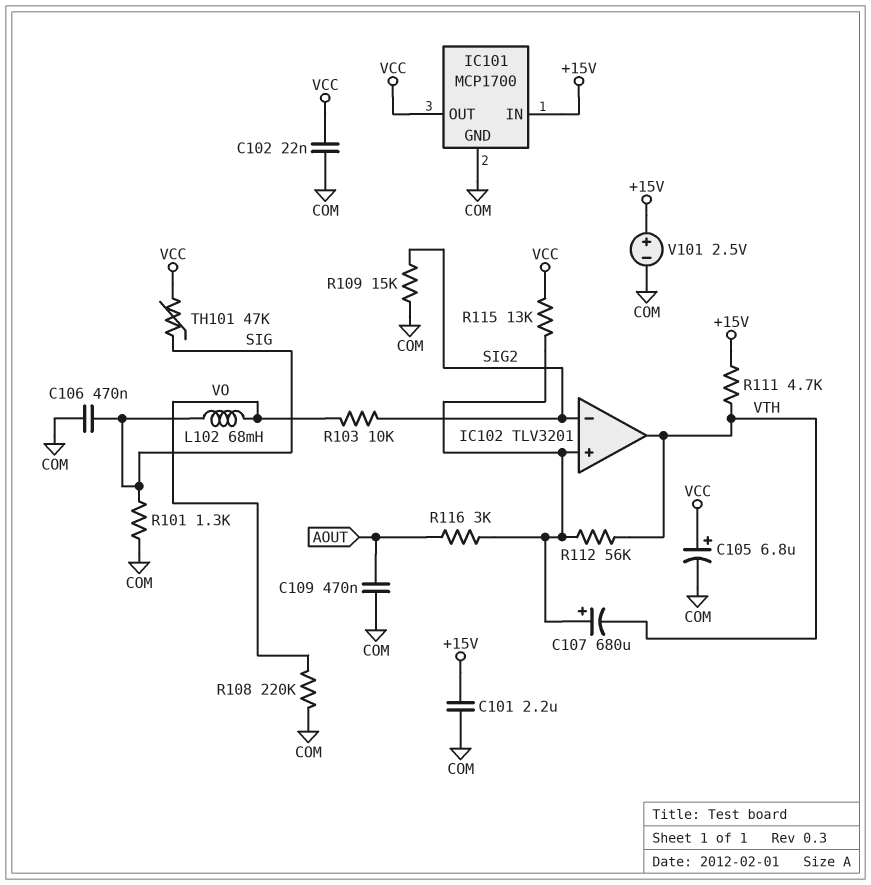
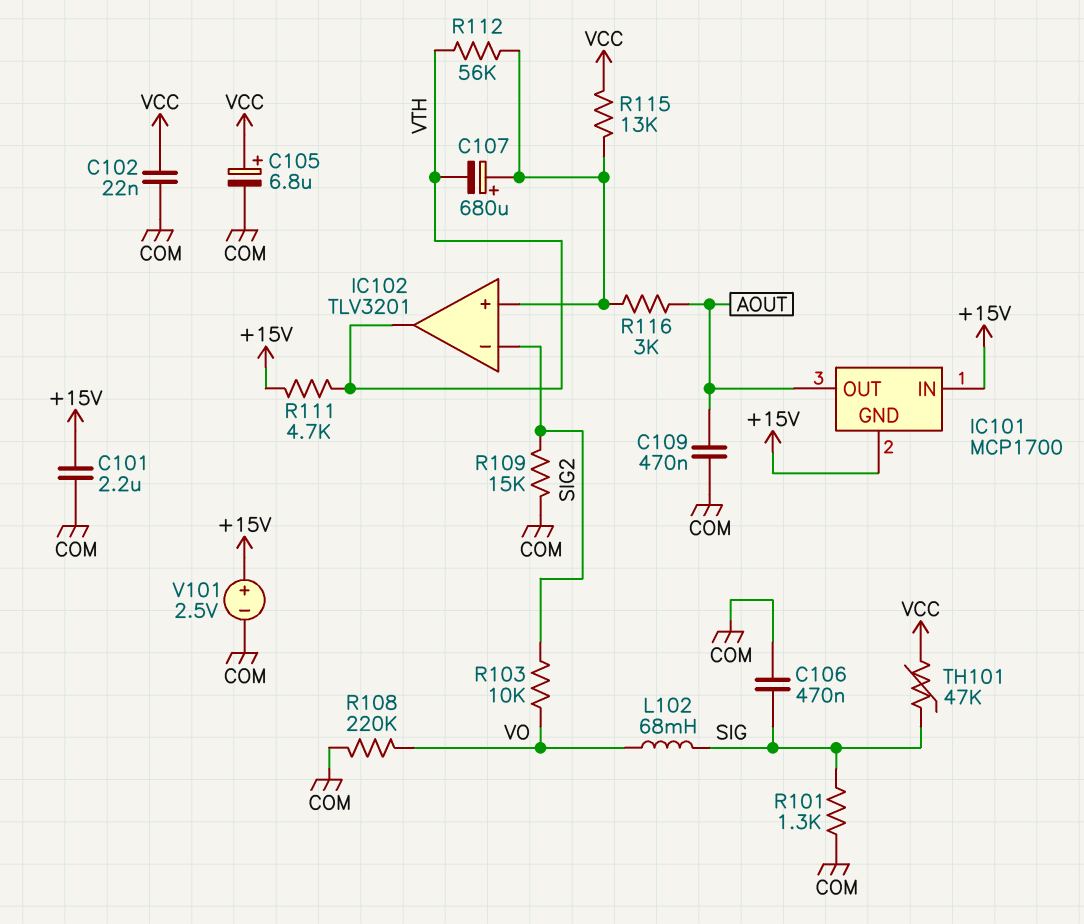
IC101 pin GND: COM -> +15V
IC101 pin OUT: VCC -> AOUT

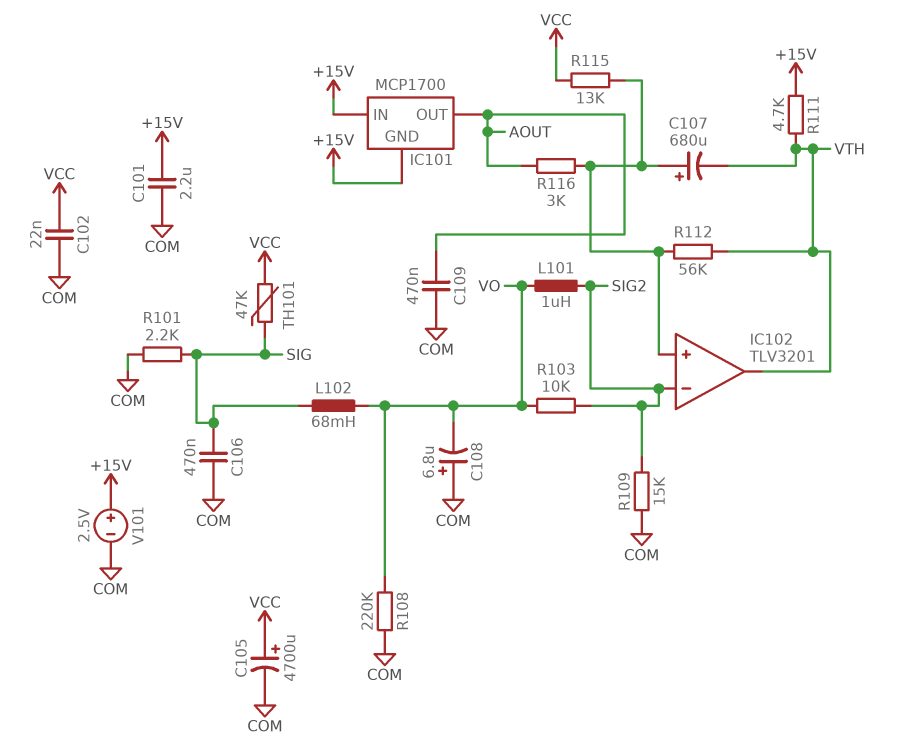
C105: 6.8uF (plus VCC, minus COM) -> 4700uF (plus VCC, minus COM)
C108: none -> 6.8uF (plus COM, minus VO)
L101: none -> 1uH (SIG2, VO)
R101: 1.3k (COM, SIG) -> 2.2k (COM, SIG)

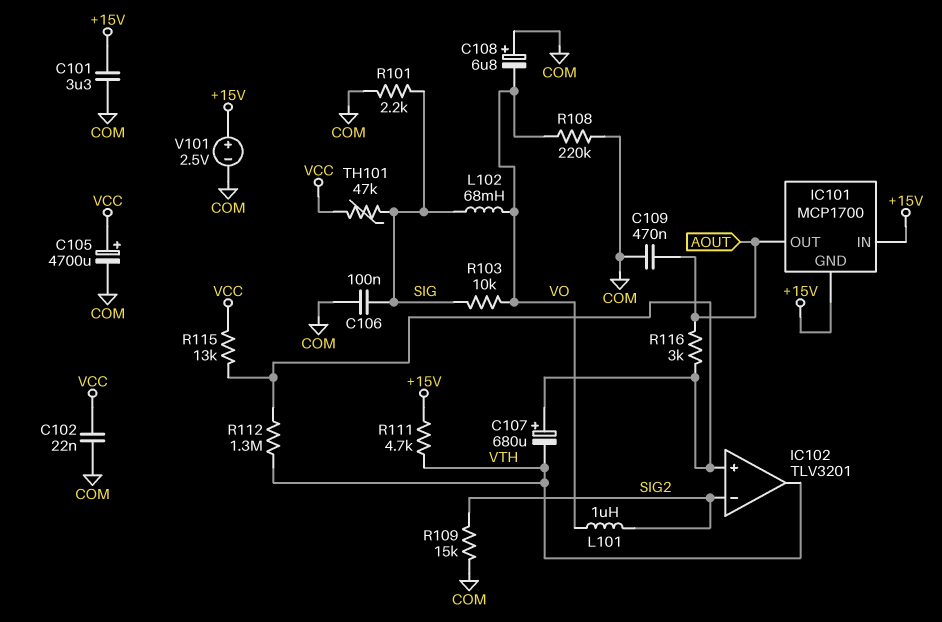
C101: 2.2uF (+15V, COM) -> 3.3uF (+15V, COM)
C106: 470nF (COM, SIG) -> 100nF (COM, SIG)
R103: 10k (SIG2, VO) -> 10k (SIG, VO)
R112: 56k (IC102/in+, VTH) -> 1.3M (IC102/in+, VTH)

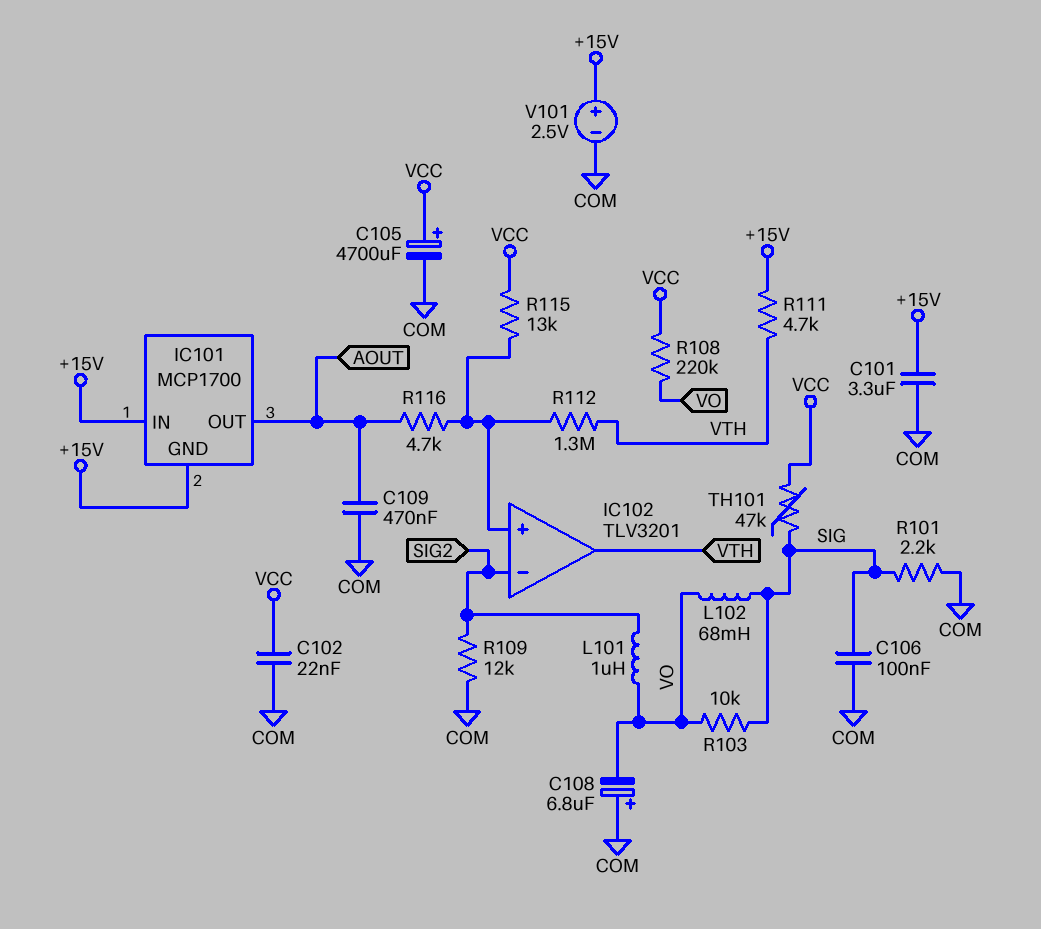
C107: 680uF (plus IC102/in+, minus VTH) -> none
R108: 220k (COM, VO) -> 220k (VCC, VO)
R109: 15k (COM, SIG2) -> 12k (COM, SIG2)
R116: 3k (AOUT, IC102/in+) -> 4.7k (AOUT, IC102/in+)

